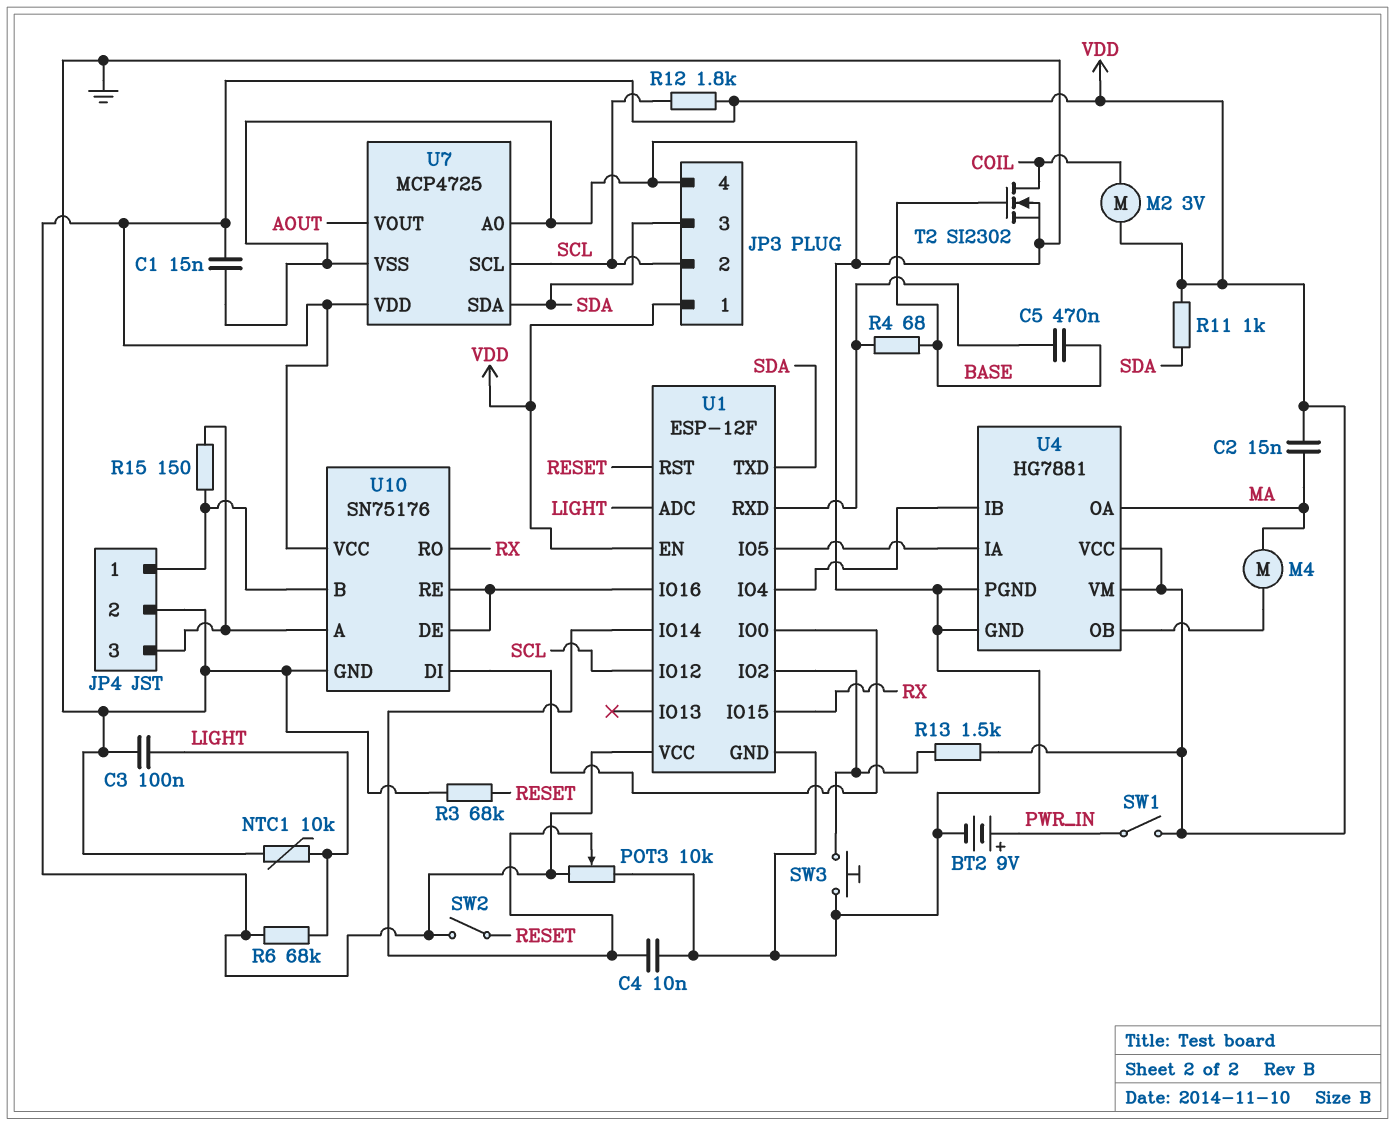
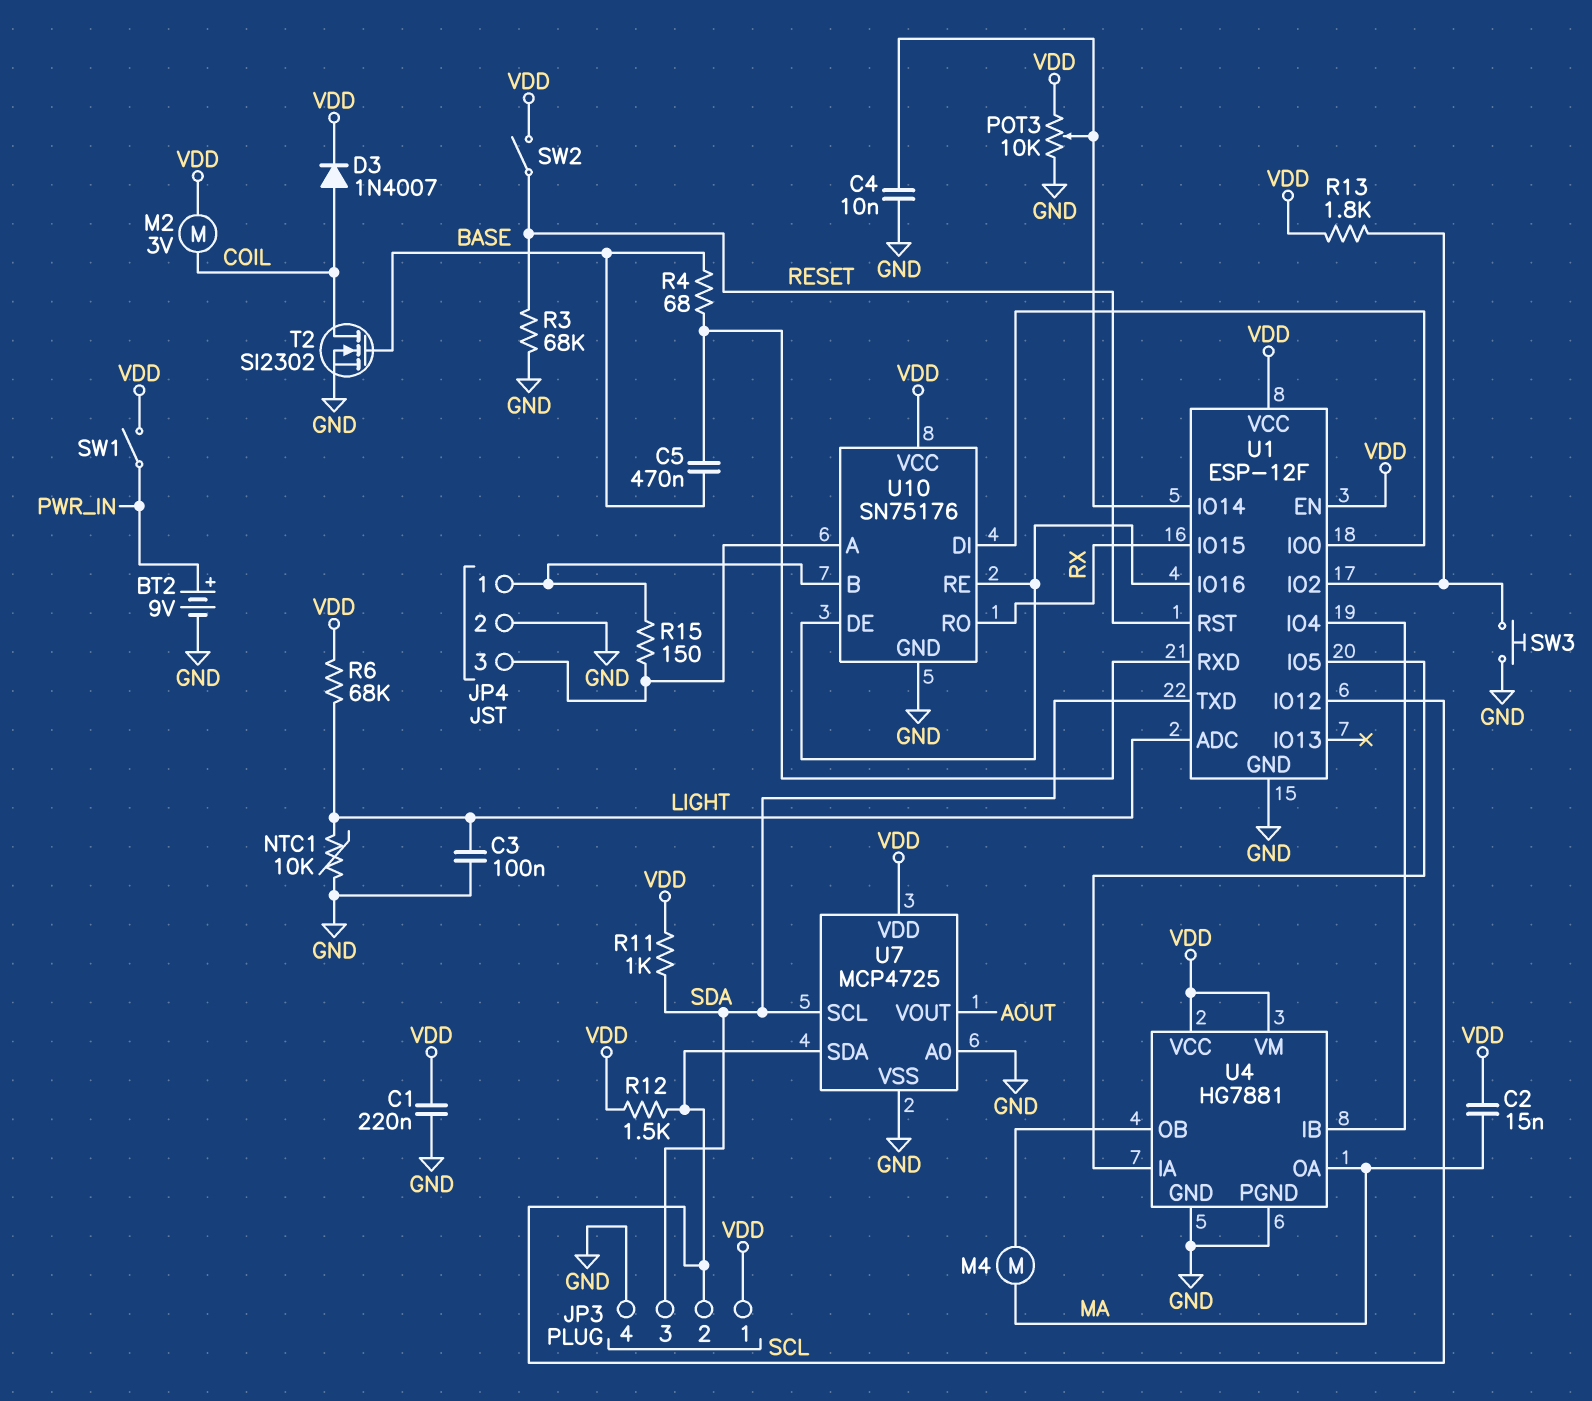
C1: 15nF (GND, VDD) -> 220nF (GND, VDD)
D3: none -> diode 1N4007 (A COIL, K VDD)
R12: 1.8k (SCL, VDD) -> 1.5k (SCL, VDD)
R13: 1.5k (U1/IO2, VDD) -> 1.8k (U1/IO2, VDD)
U7 pin SCL: SCL -> SDA
U7 pin SDA: SDA -> SCL

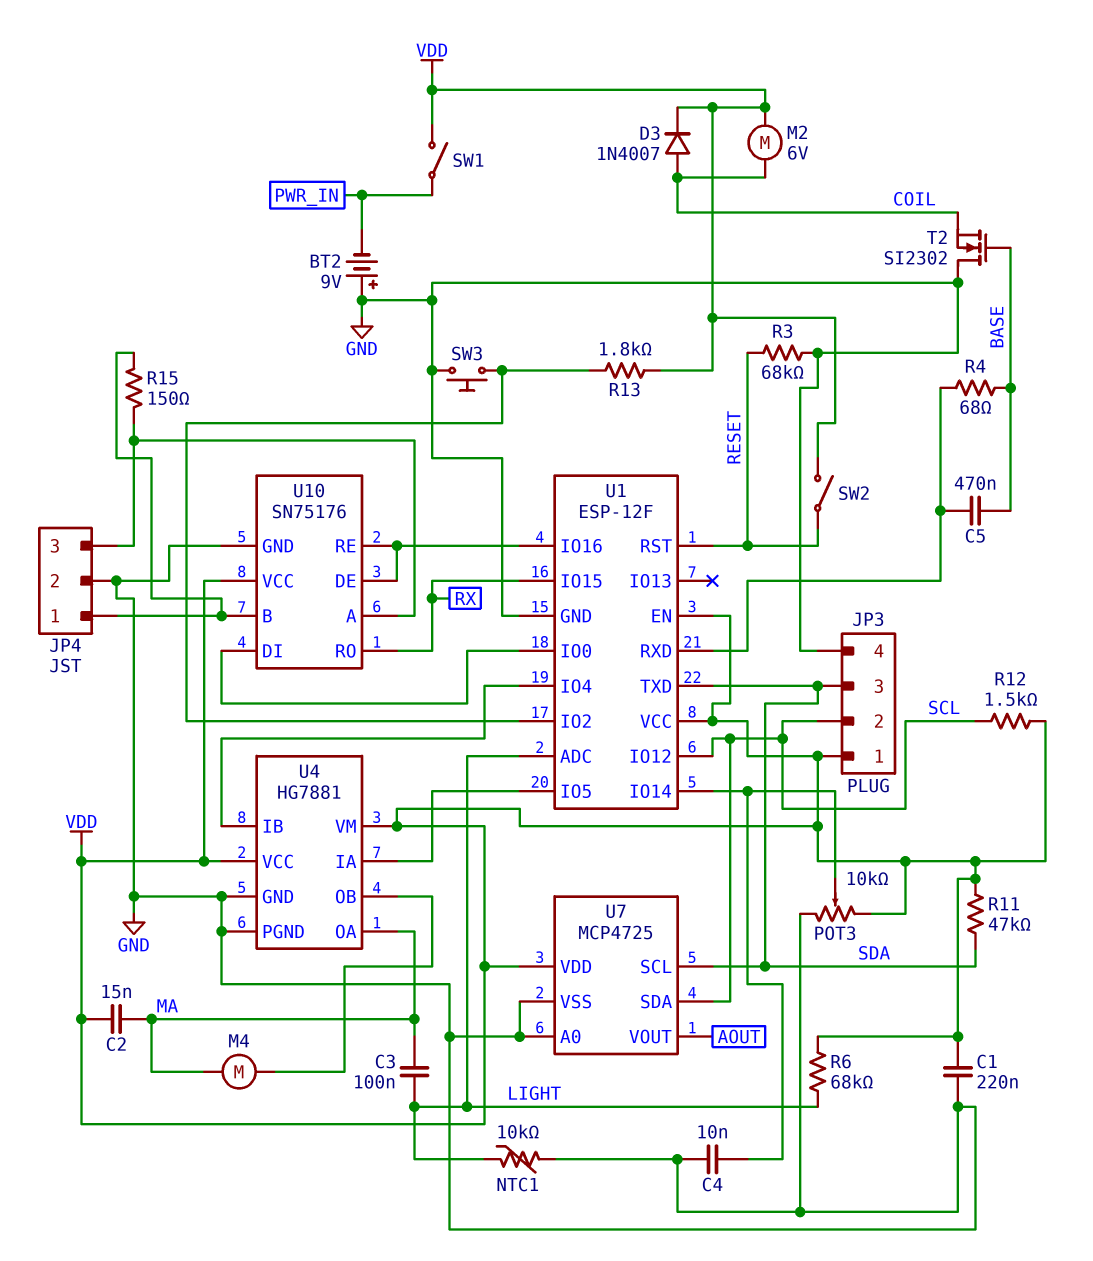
BT2: 9V (plus PWR_IN, minus GND) -> 9V (plus GND, minus PWR_IN)
C3: 100nF (GND, LIGHT) -> 100nF (LIGHT, MA)
M2: motor 3V (COIL, VDD) -> motor 6V (COIL, VDD)
R11: 1k (SDA, VDD) -> 47k (SDA, VDD)
T2: NMOS SI2302 (G BASE, D COIL, S GND) -> NMOS SI2302 (G BASE, D GND, S COIL)

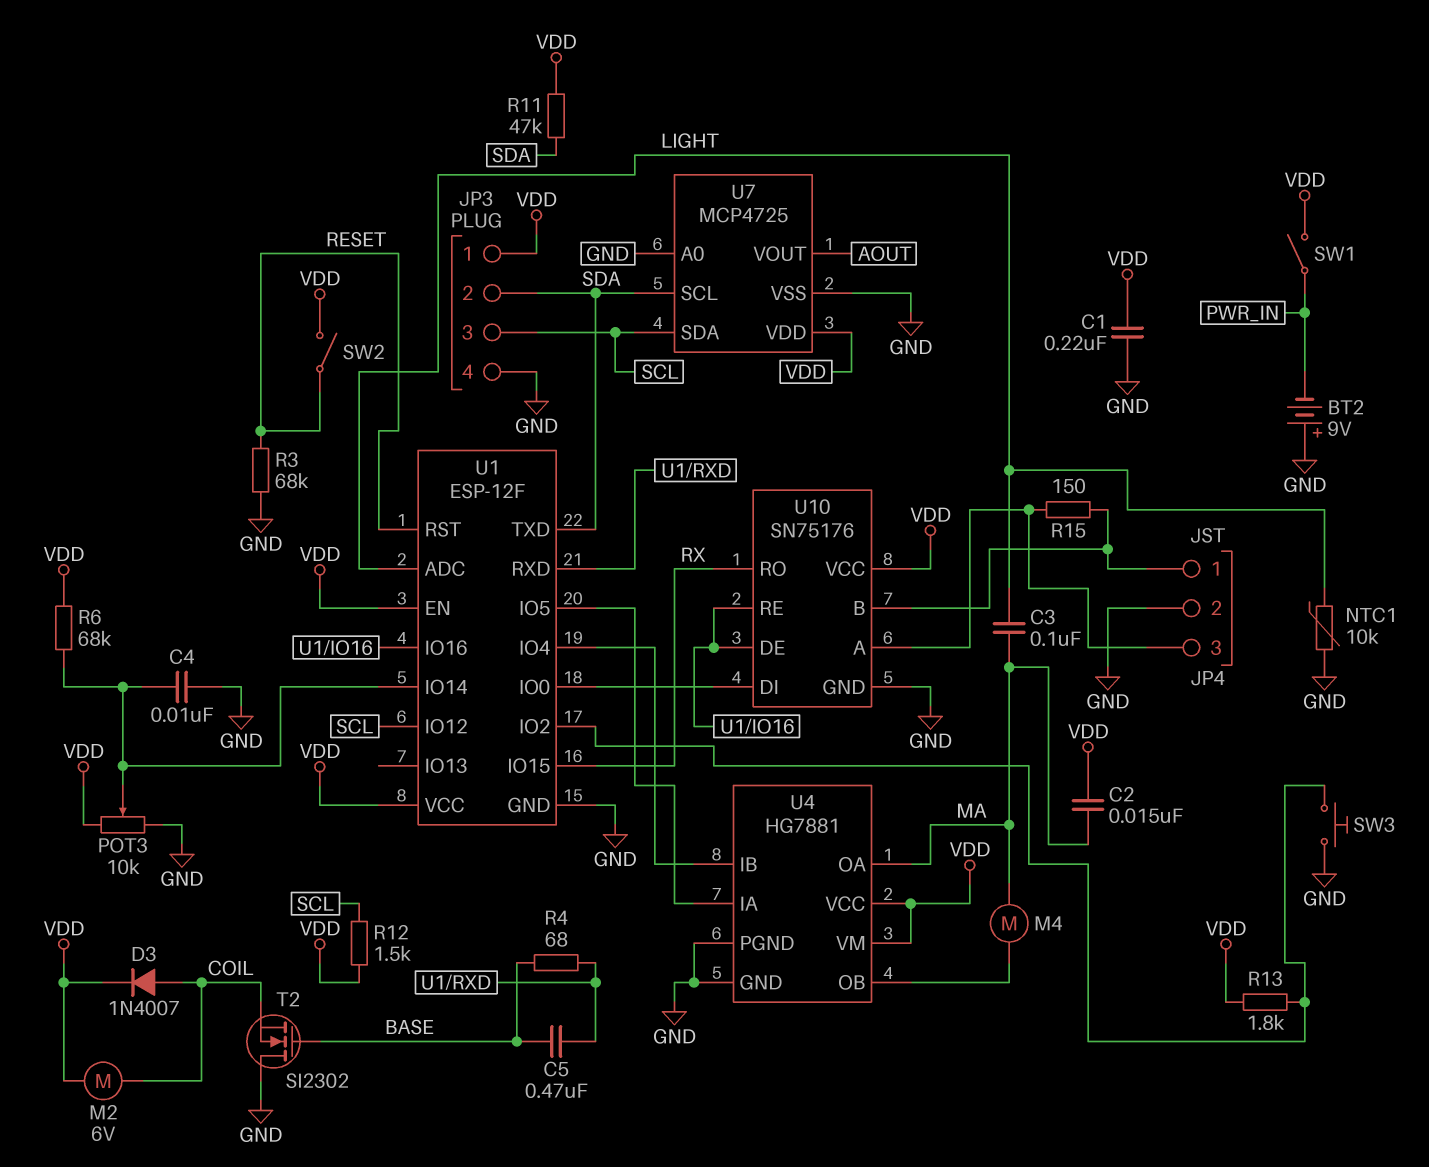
JP3 pin 2: SCL -> SDA
JP3 pin 3: SDA -> SCL
R6: 68k (LIGHT, VDD) -> 68k (U1/IO14, VDD)

